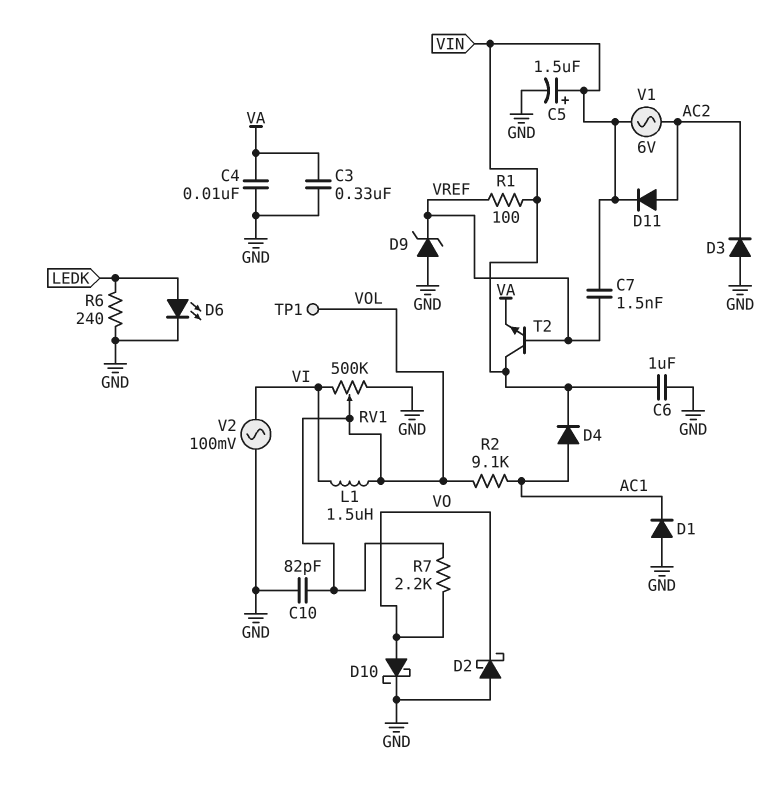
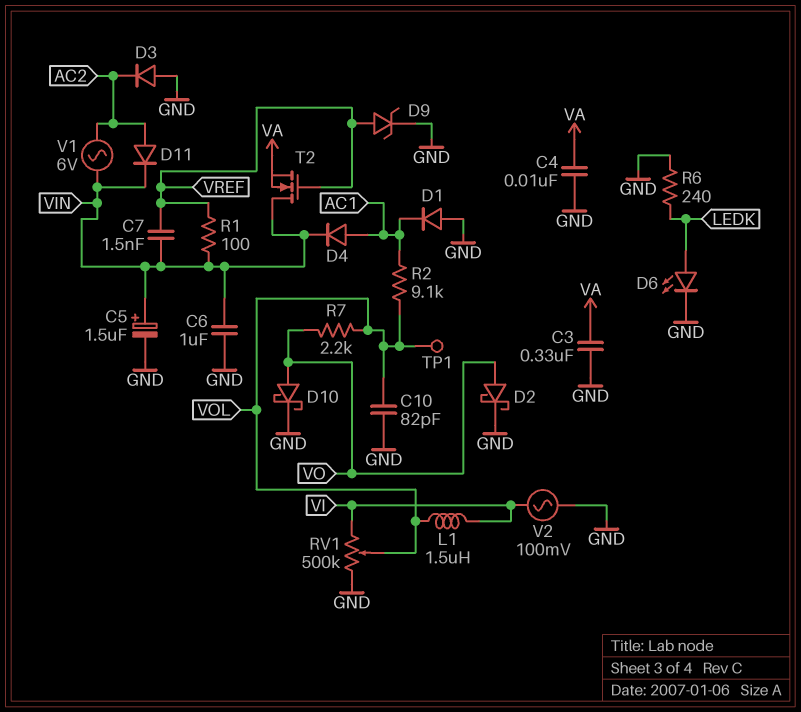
D2: schottky (A GND, K VO) -> schottky (A VO, K GND)
D9: zener (A GND, K VREF) -> zener (A VREF, K GND)
T2: NPN (B VREF, C VIN, E VA) -> NMOS (G VREF, D VIN, S VA)

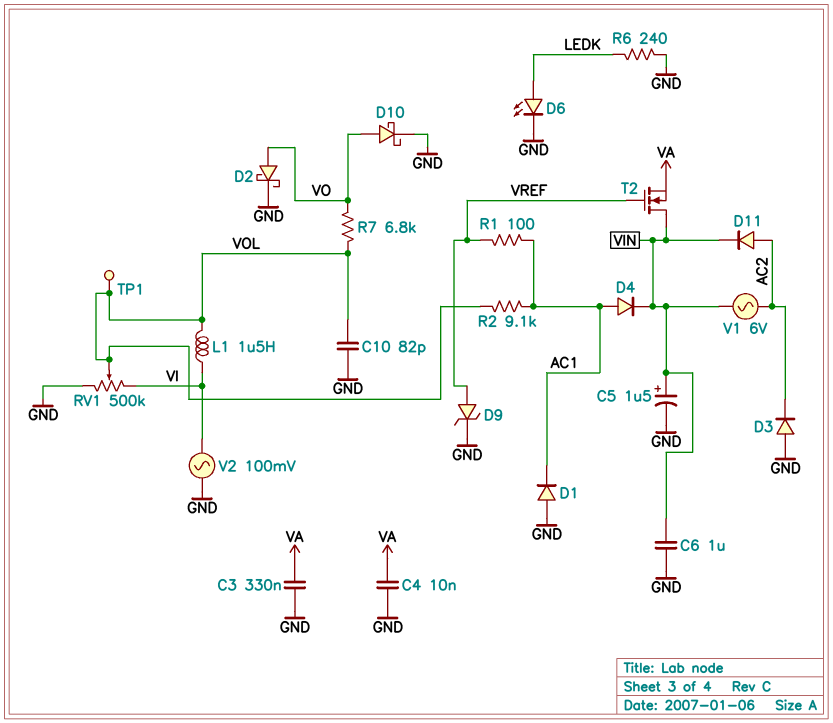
C7: 1.5nF (VIN, VREF) -> none
R1: 100 (VIN, VREF) -> 100 (AC1, VREF)
R7: 2.2k (VO, VOL) -> 6.8k (VO, VOL)

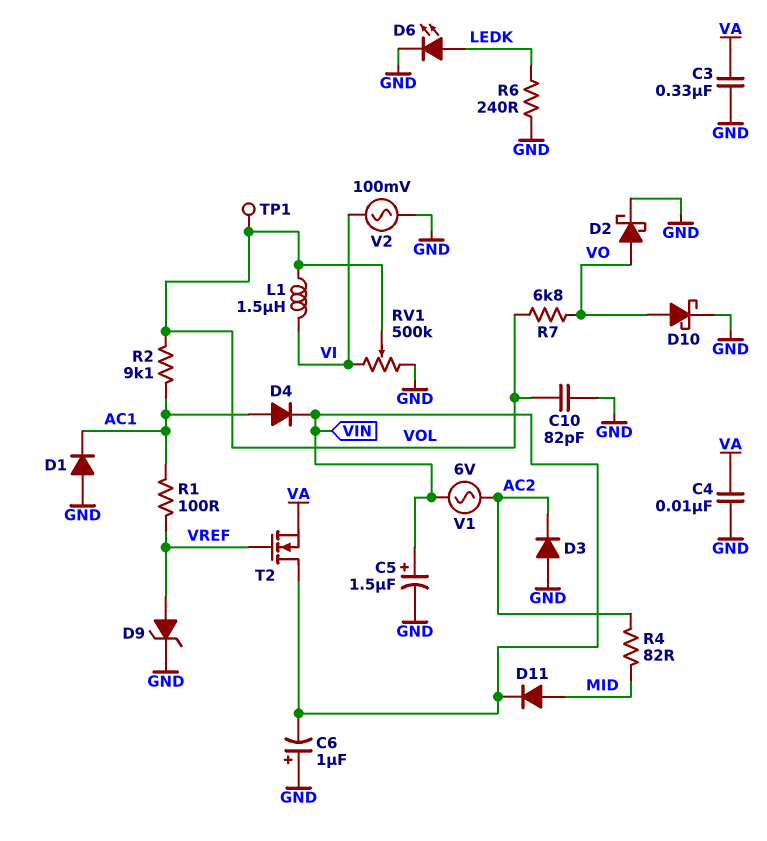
C6: 1uF (GND, VIN) -> 1uF (plus GND, minus VIN)
D11: diode (A AC2, K VIN) -> diode (A MID, K VIN)
R4: none -> 82 (AC2, MID)

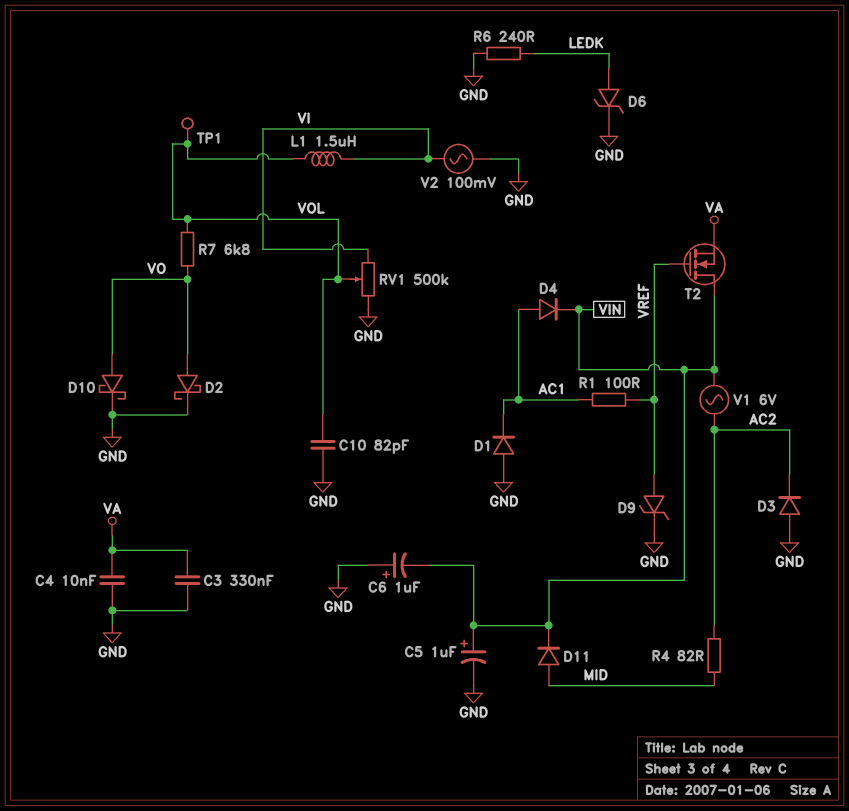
C5: 1.5uF (plus VIN, minus GND) -> 1uF (plus VIN, minus GND)
D6: LED (A LEDK, K GND) -> zener (A LEDK, K GND)
R2: 9.1k (AC1, VOL) -> none

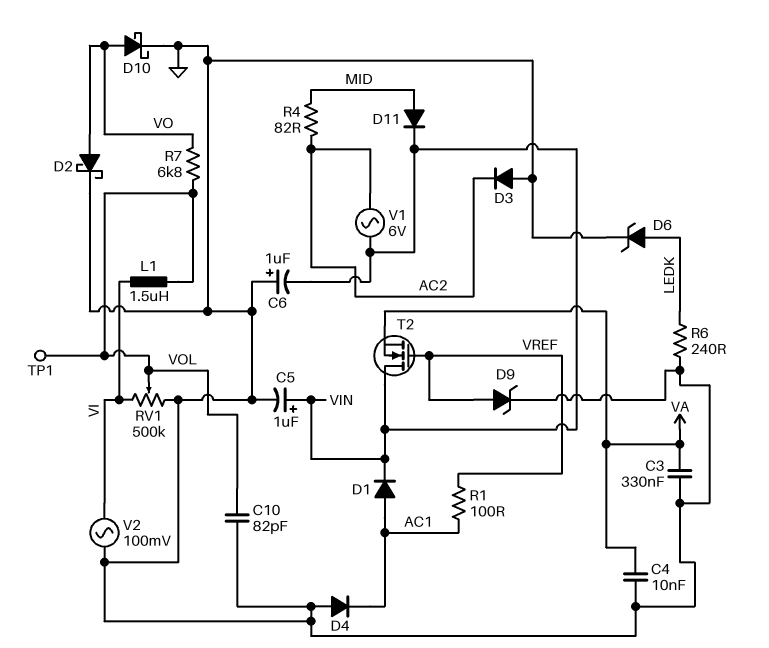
D1: diode (A GND, K AC1) -> diode (A AC1, K VIN)
D4: diode (A AC1, K VIN) -> diode (A GND, K AC1)

